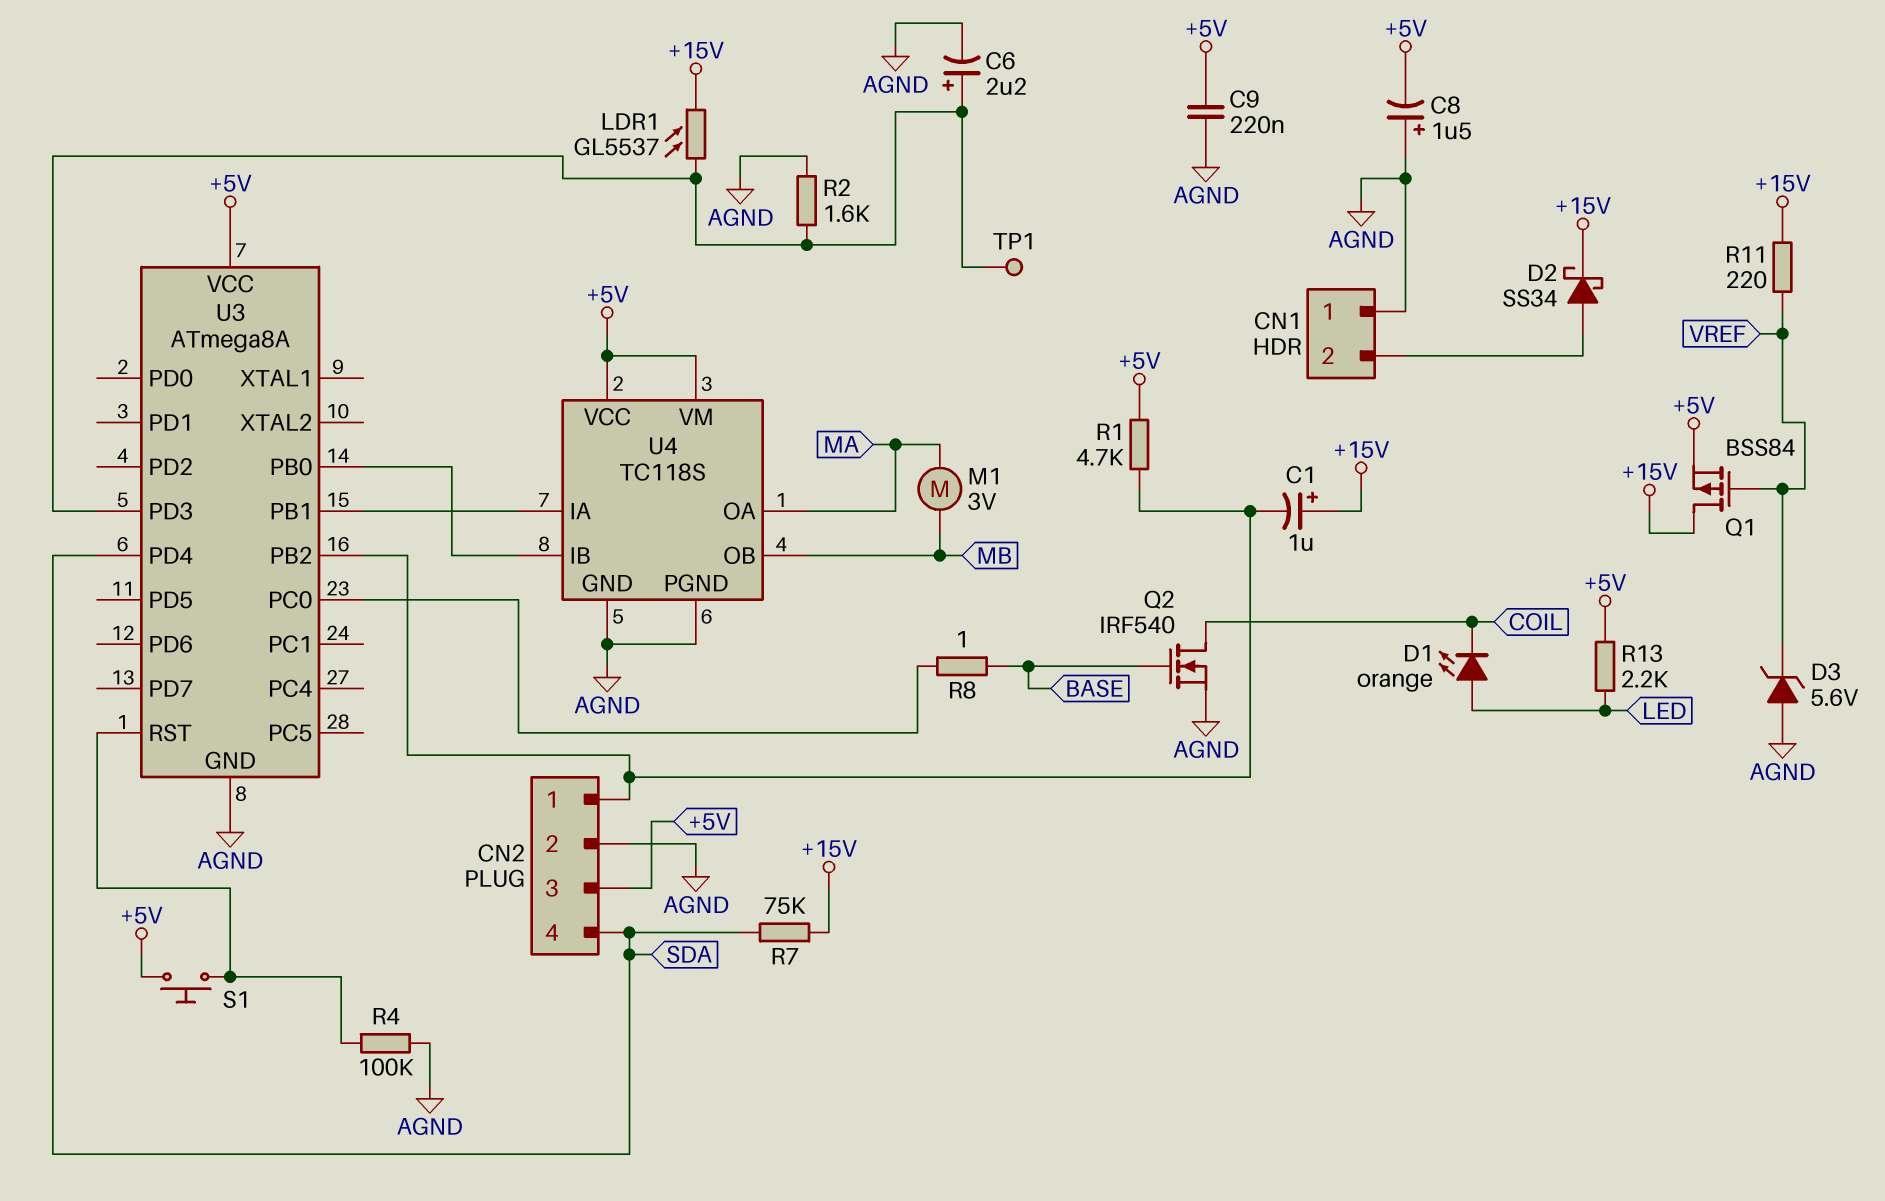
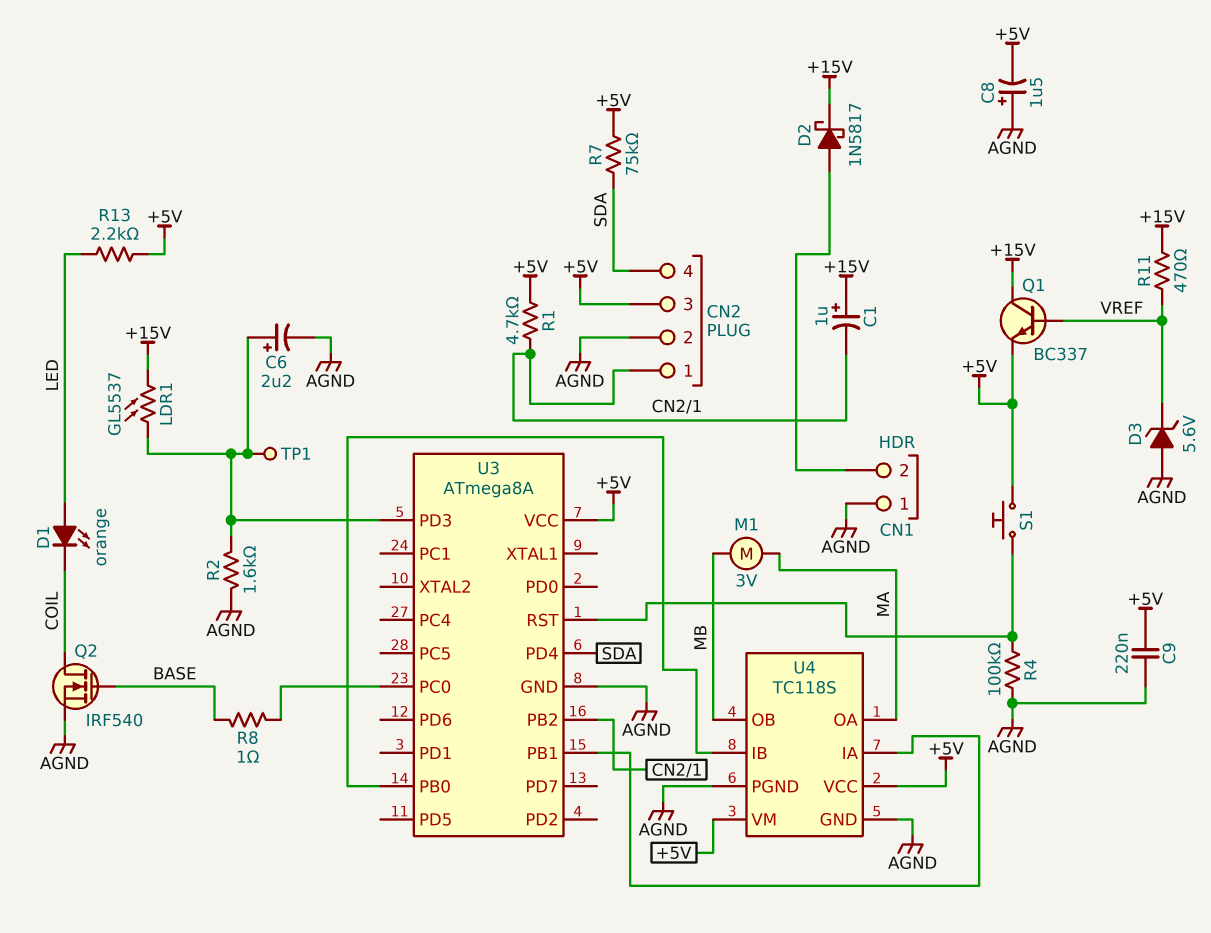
D2: schottky SS34 (A CN1/2, K +15V) -> schottky 1N5817 (A CN1/2, K +15V)
Q1: PMOS BSS84 (G VREF, D +15V, S +5V) -> NPN BC337 (B VREF, C +15V, E +5V)
R7: 75k (+15V, SDA) -> 75k (+5V, SDA)
R11: 220 (+15V, VREF) -> 470 (+15V, VREF)

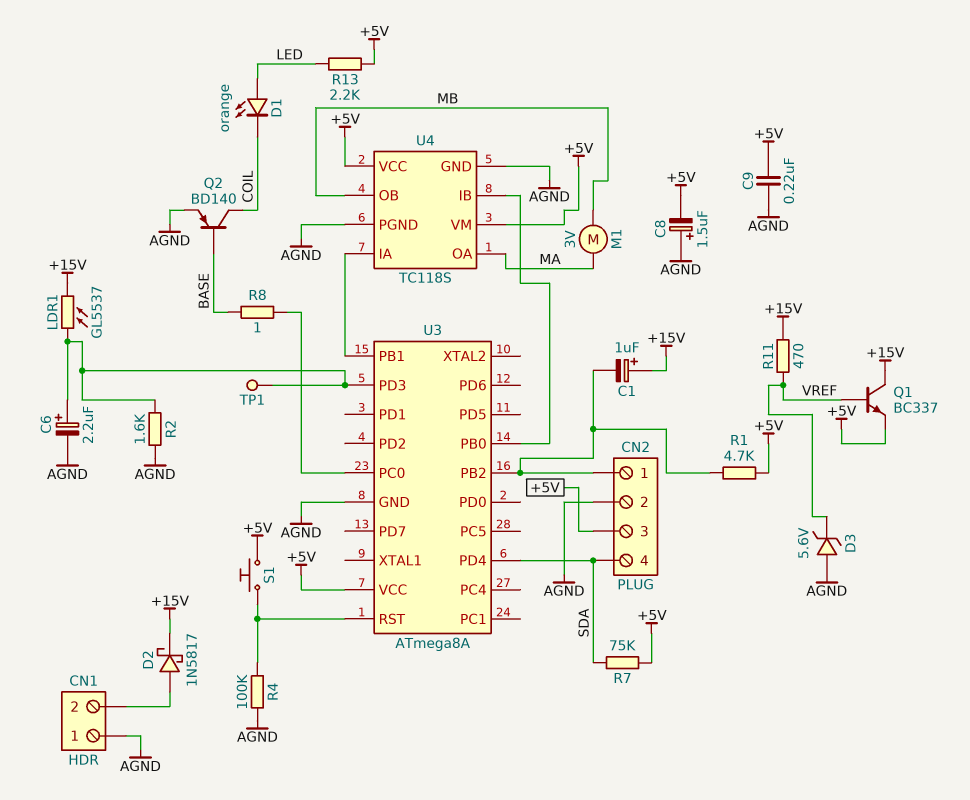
Q2: NMOS IRF540 (G BASE, D COIL, S AGND) -> PNP BD140 (B BASE, C COIL, E AGND)

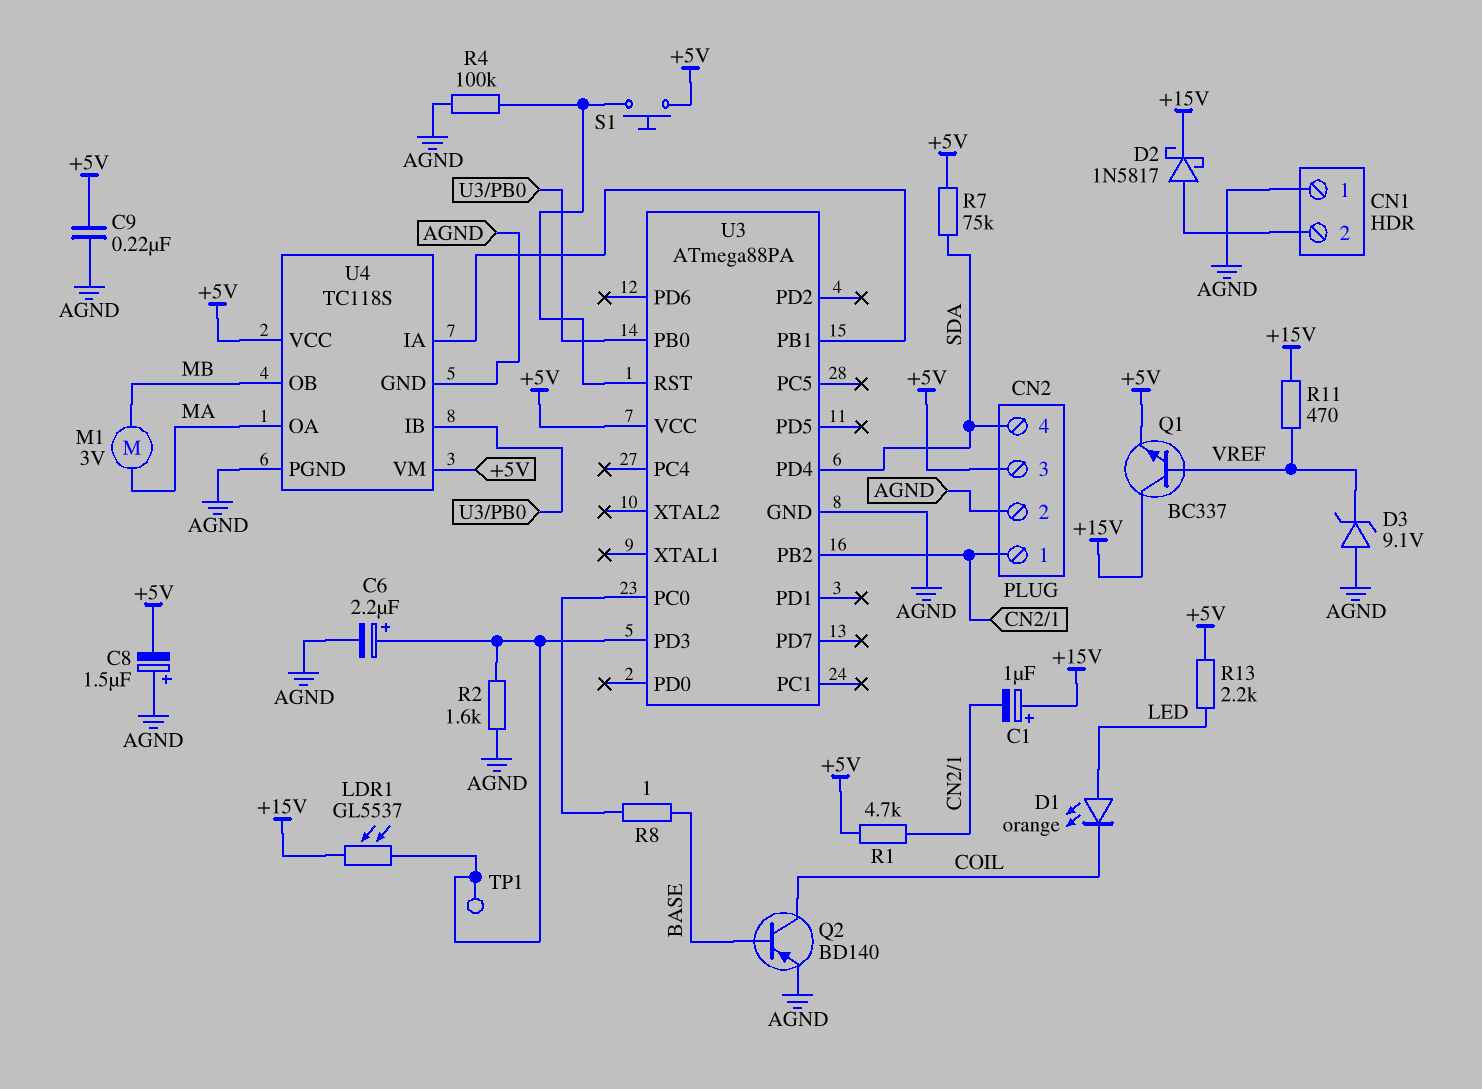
D3: zener 5.6V (A AGND, K VREF) -> zener 9.1V (A AGND, K VREF)
U3: ATmega8A -> ATmega88PA

